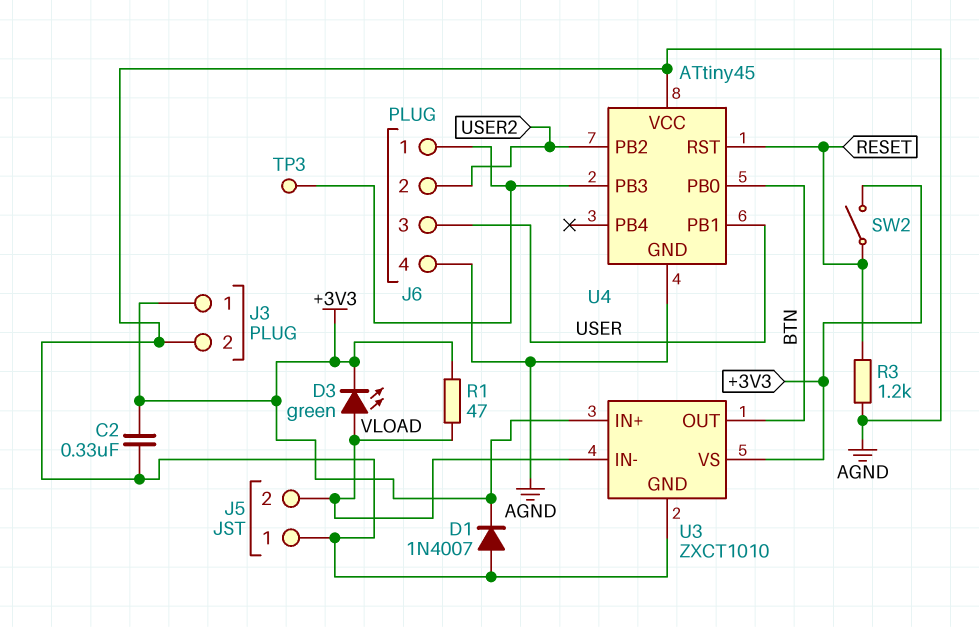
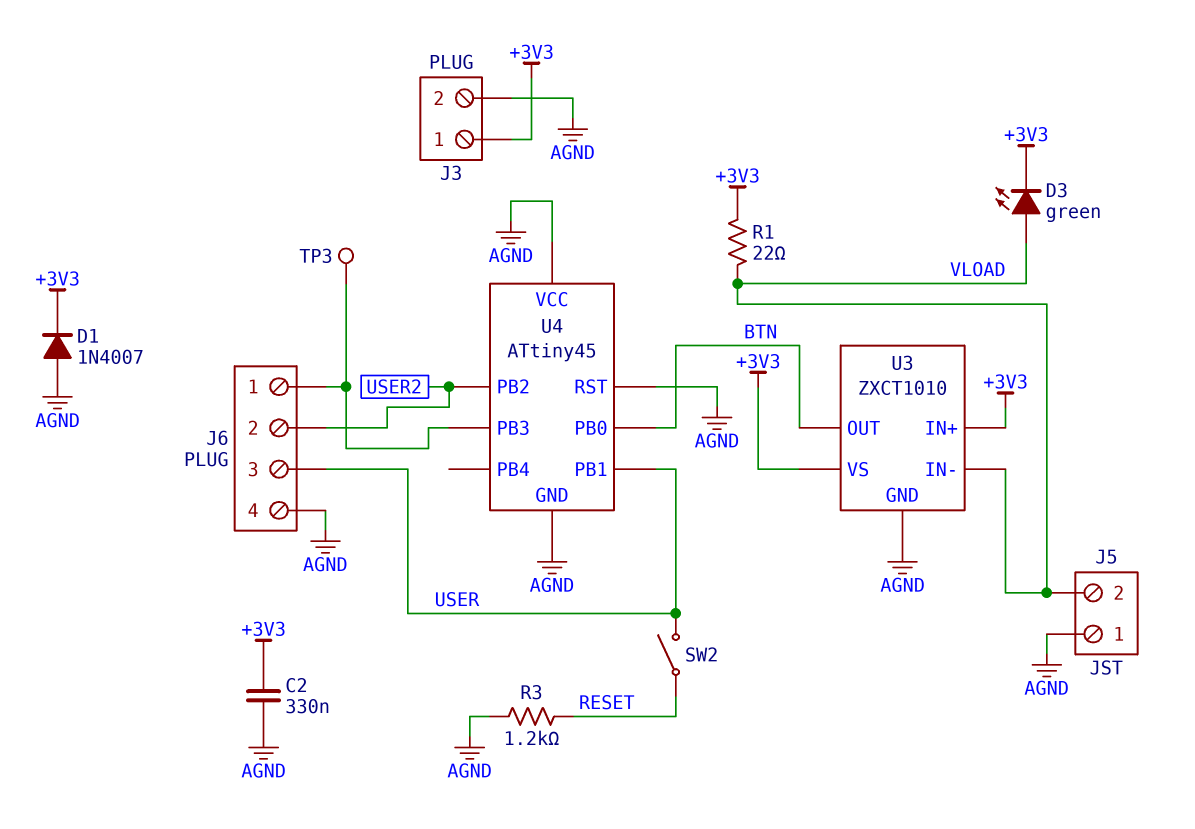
R1: 47 (+3V3, VLOAD) -> 22 (+3V3, VLOAD)
SW2: switch (+3V3, RESET) -> switch (RESET, USER)
U4 pin RST: RESET -> AGND

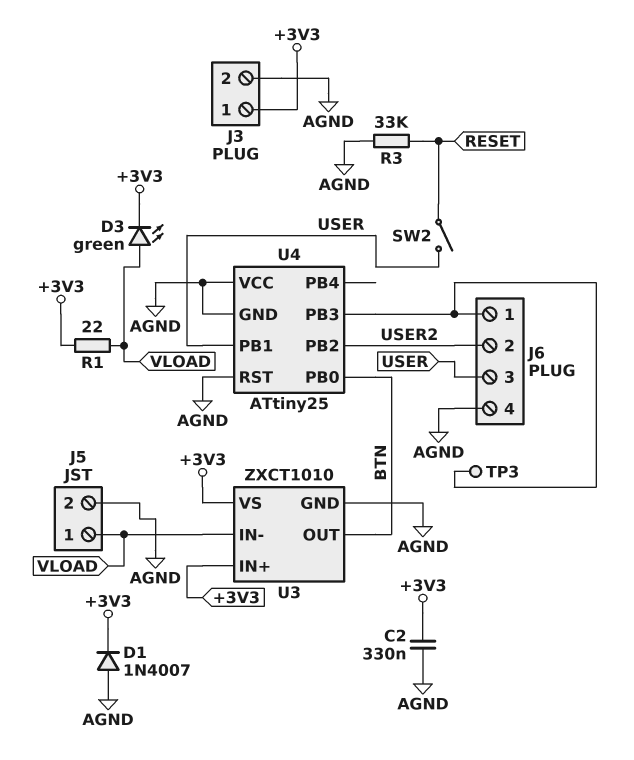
J5 pin 1: AGND -> VLOAD
J5 pin 2: VLOAD -> AGND
R3: 1.2k (AGND, RESET) -> 33k (AGND, RESET)
U4: ATtiny45 -> ATtiny25

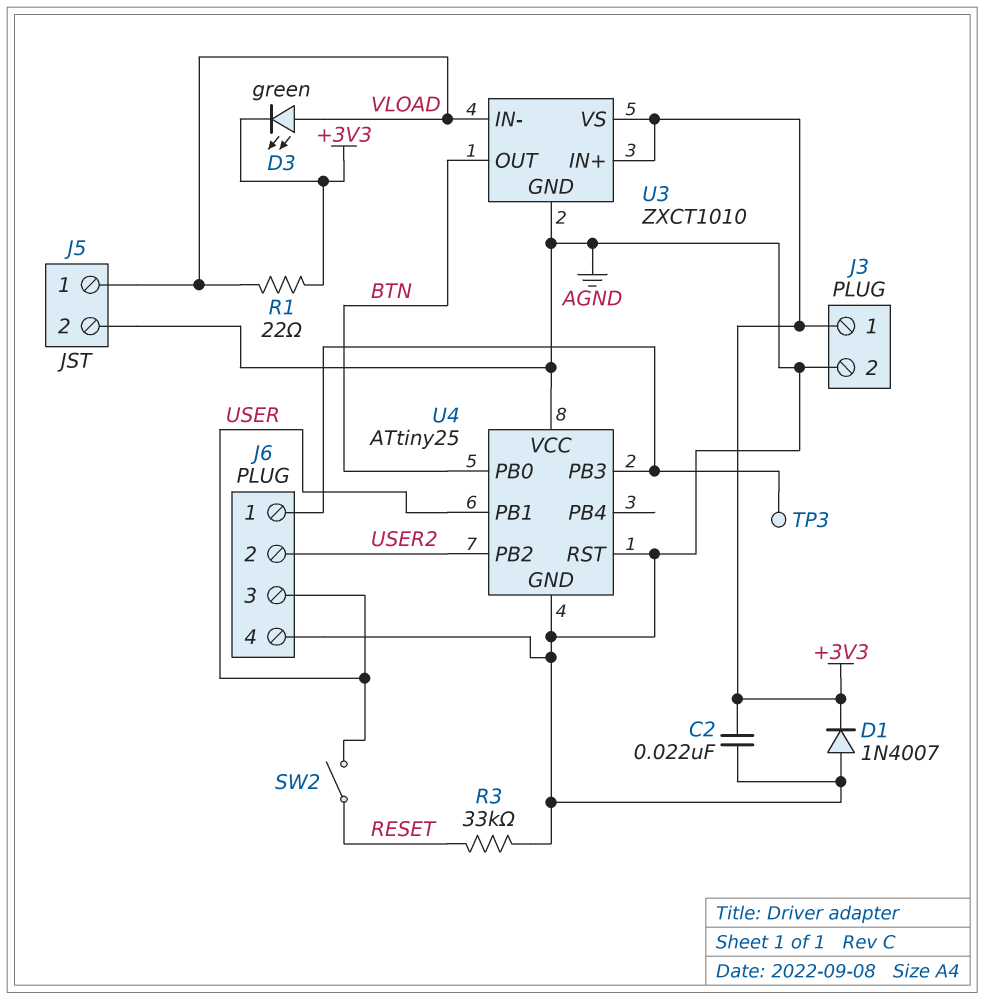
C2: 330nF (+3V3, AGND) -> 22nF (+3V3, AGND)

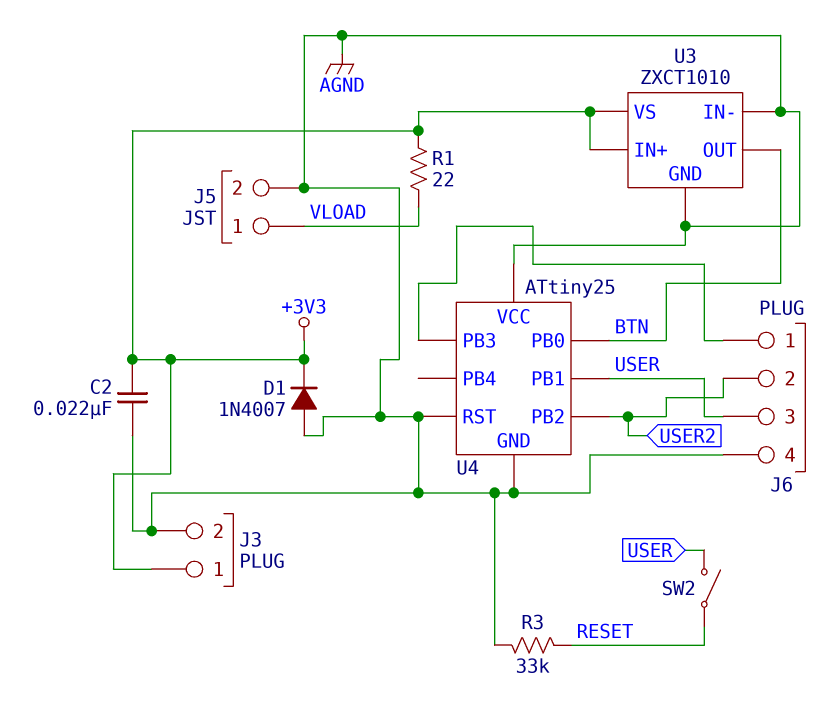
D3: LED green (A VLOAD, K +3V3) -> none
TP3: test point (J6/1) -> none
U3 pin IN-: VLOAD -> AGND

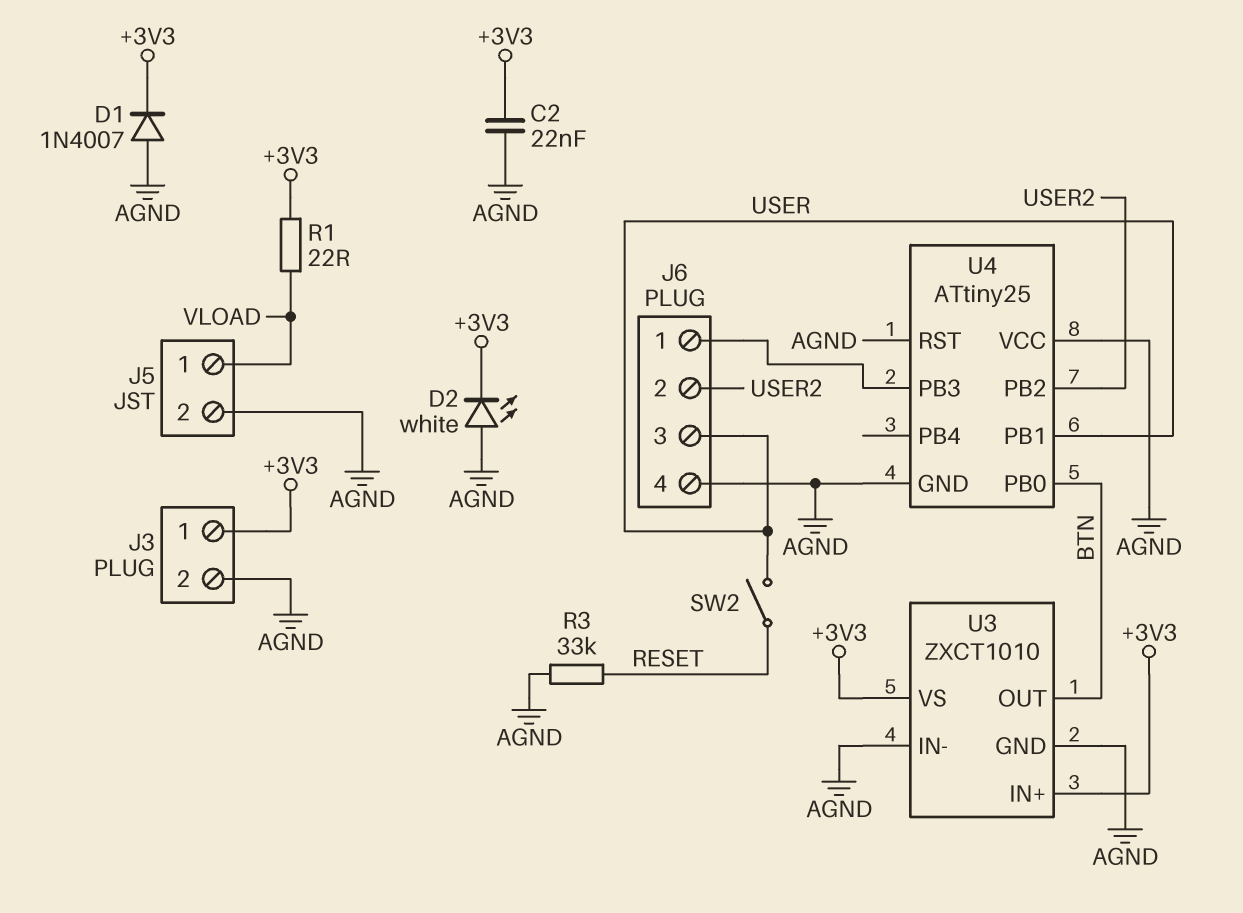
D2: none -> LED white (A AGND, K +3V3)

